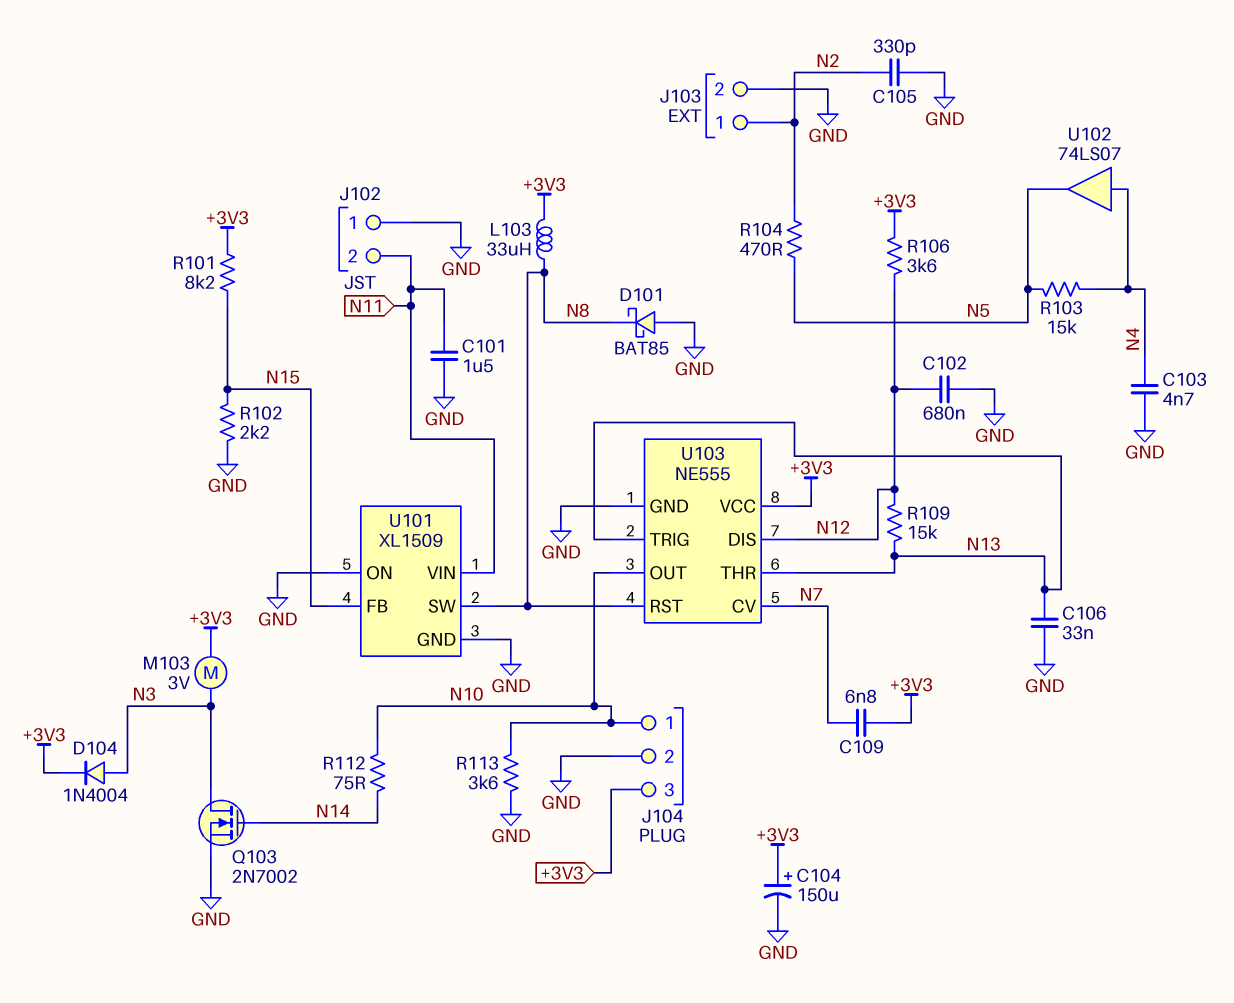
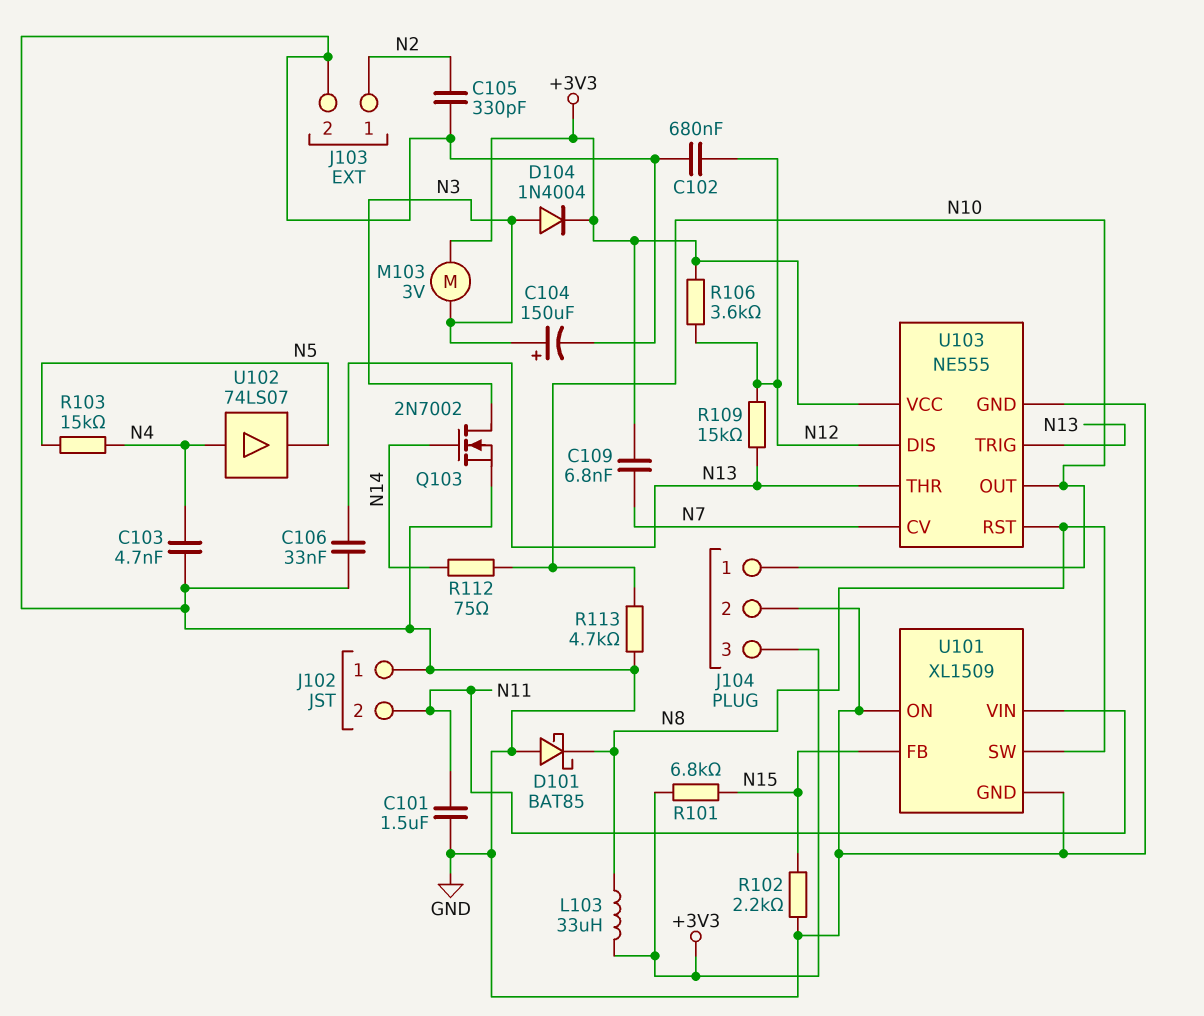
C104: 150uF (plus +3V3, minus GND) -> 150uF (plus N3, minus GND)
R101: 8.2k (+3V3, N15) -> 6.8k (+3V3, N15)
R104: 470 (N2, N5) -> none
R113: 3.6k (GND, N10) -> 4.7k (GND, N10)

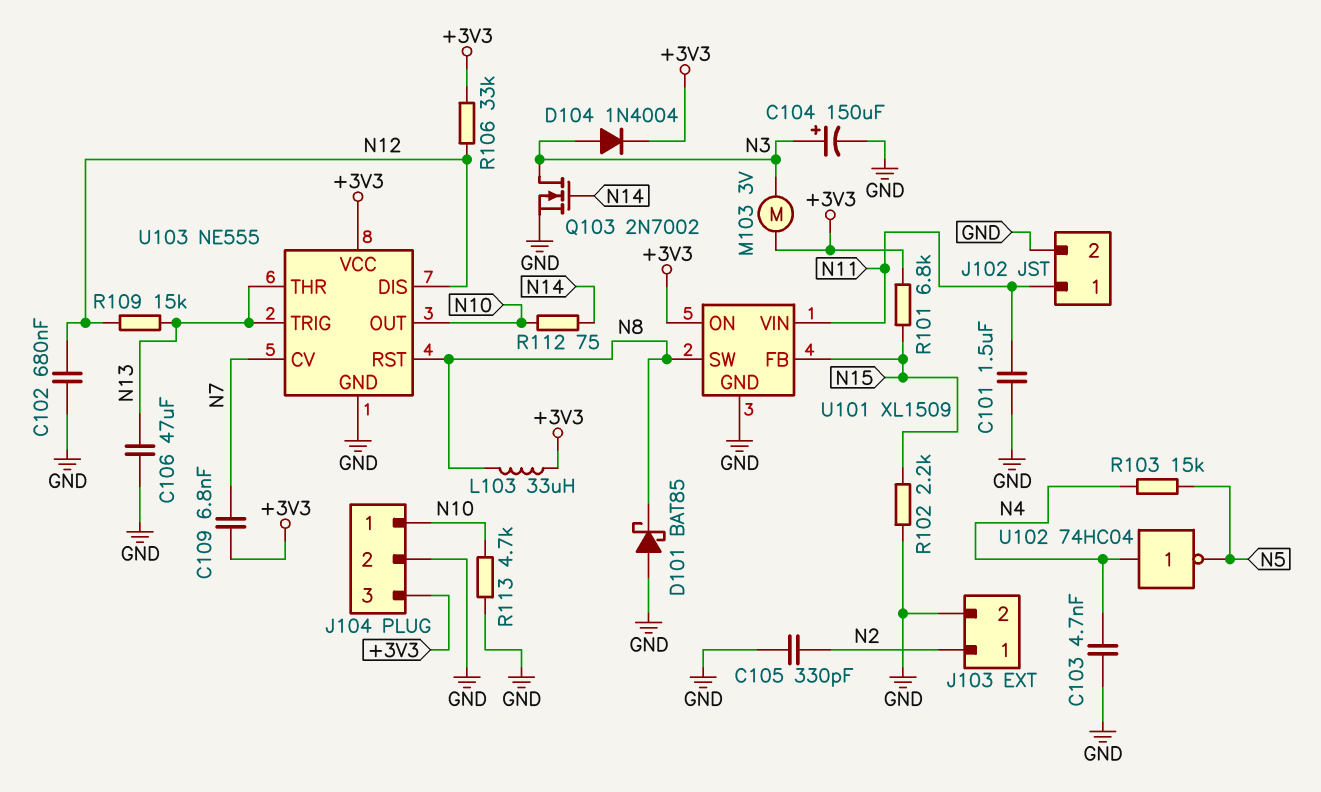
C106: 33nF (GND, N13) -> 47uF (GND, N13)
J102 pin 1: GND -> N11
J102 pin 2: N11 -> GND
R106: 3.6k (+3V3, N12) -> 33k (+3V3, N12)
U101 pin ON: GND -> +3V3
U102: buffer 74LS07 (in N4, out N5) -> NOT 74HC04 (in N4, out N5)

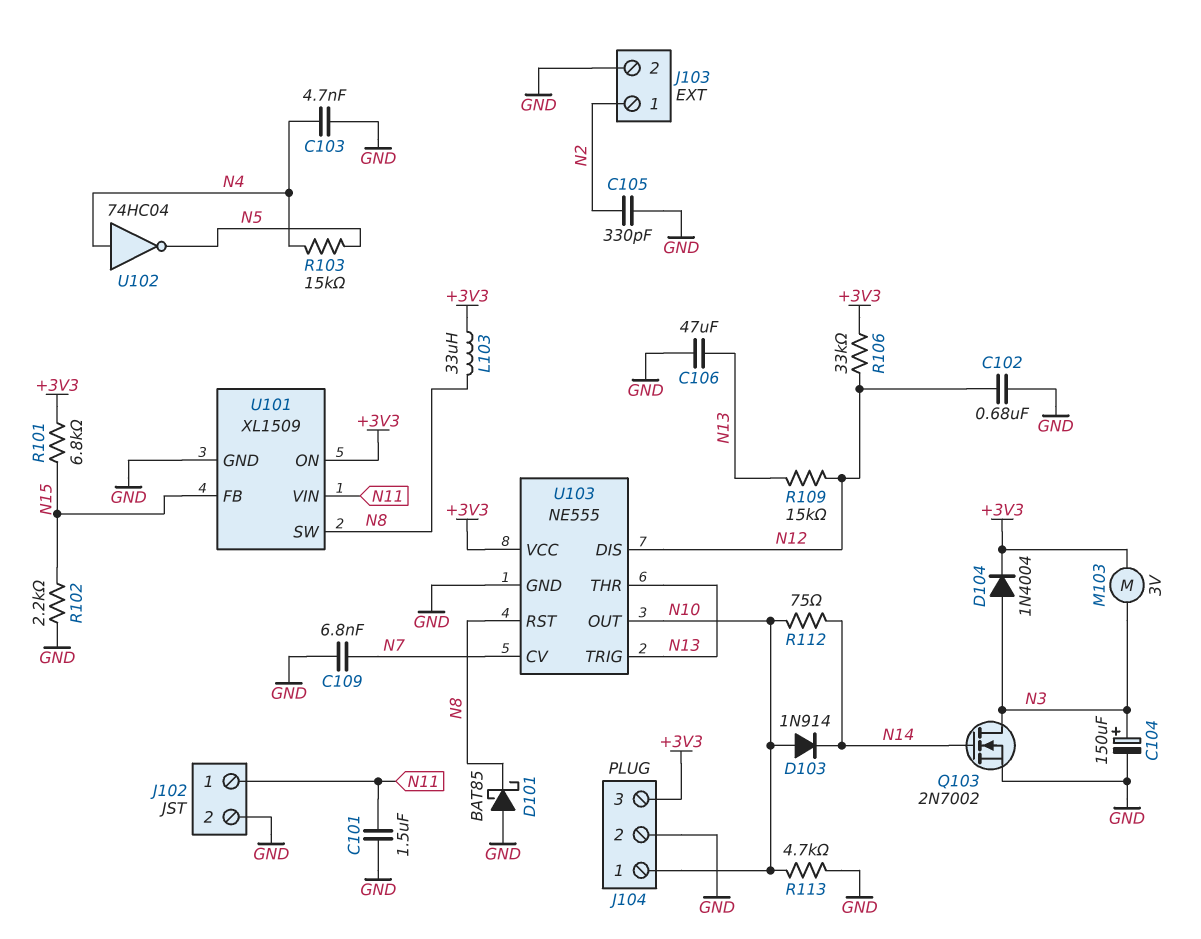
C109: 6.8nF (+3V3, N7) -> 6.8nF (GND, N7)
D103: none -> diode 1N914 (A N10, K N14)

